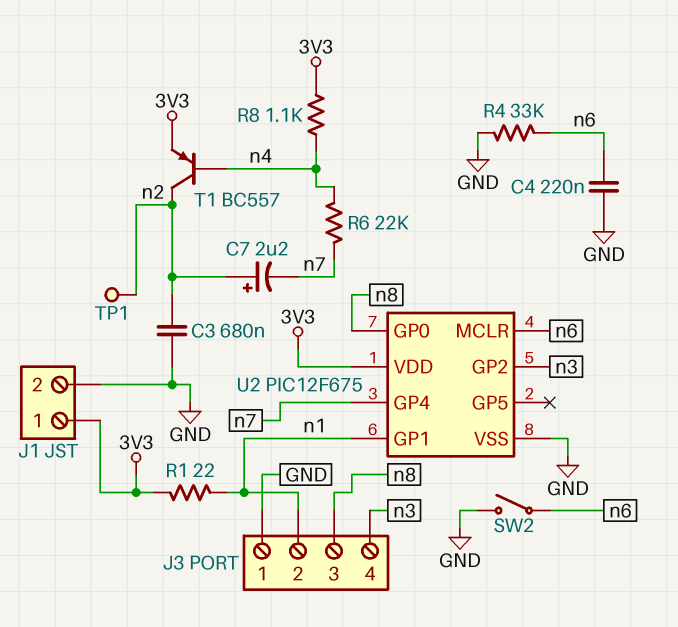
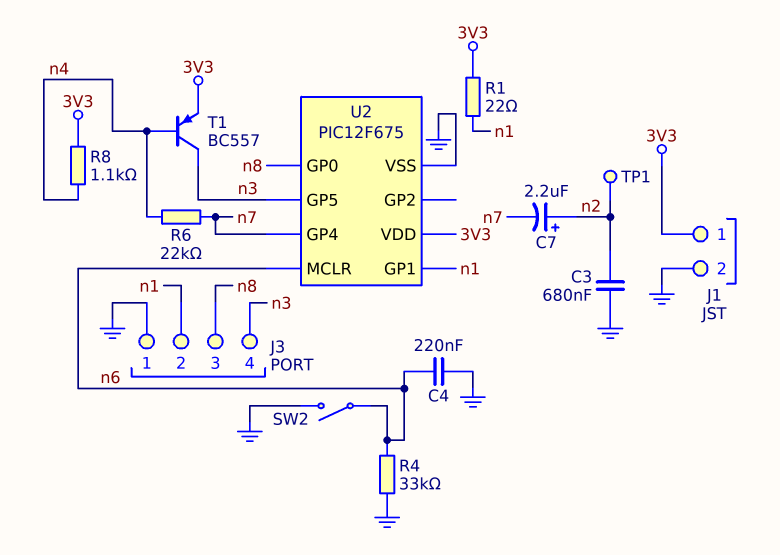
T1: PNP BC557 (B n4, C n2, E 3V3) -> PNP BC557 (B n4, C n3, E 3V3)
U2 pin GP2: n3 -> none
U2 pin GP5: none -> n3

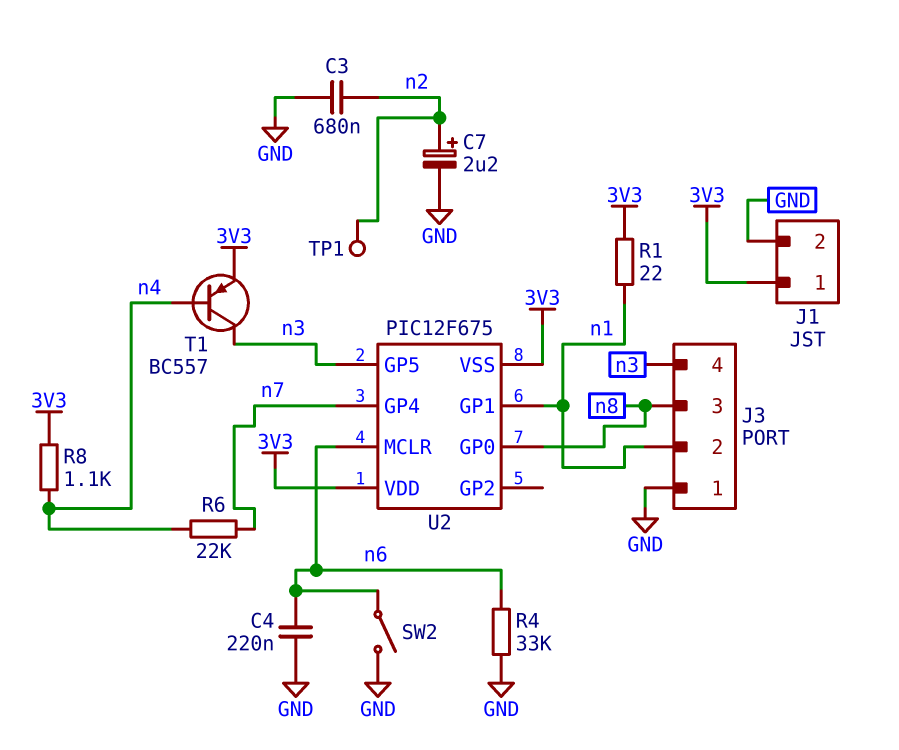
C7: 2.2uF (plus n2, minus n7) -> 2.2uF (plus n2, minus GND)
U2 pin VSS: GND -> 3V3

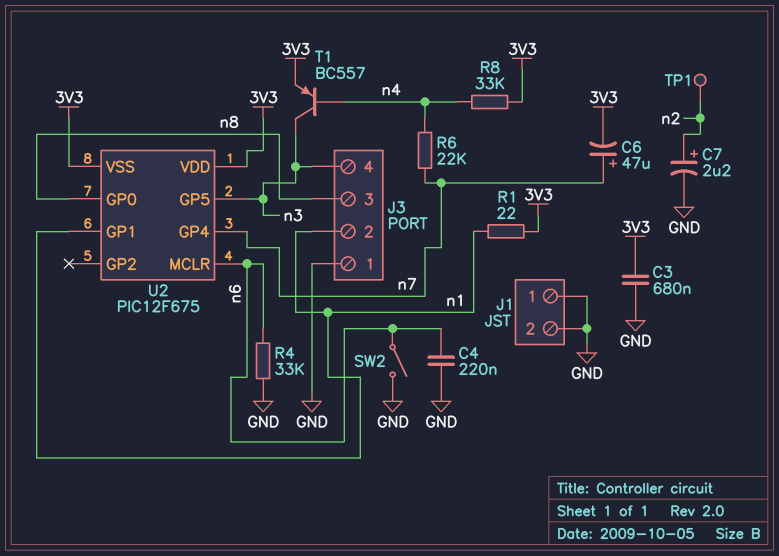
C3: 680nF (GND, n2) -> 680nF (3V3, GND)
C6: none -> 47uF (plus n7, minus 3V3)
J1 pin 1: 3V3 -> GND
R8: 1.1k (3V3, n4) -> 33k (3V3, n4)

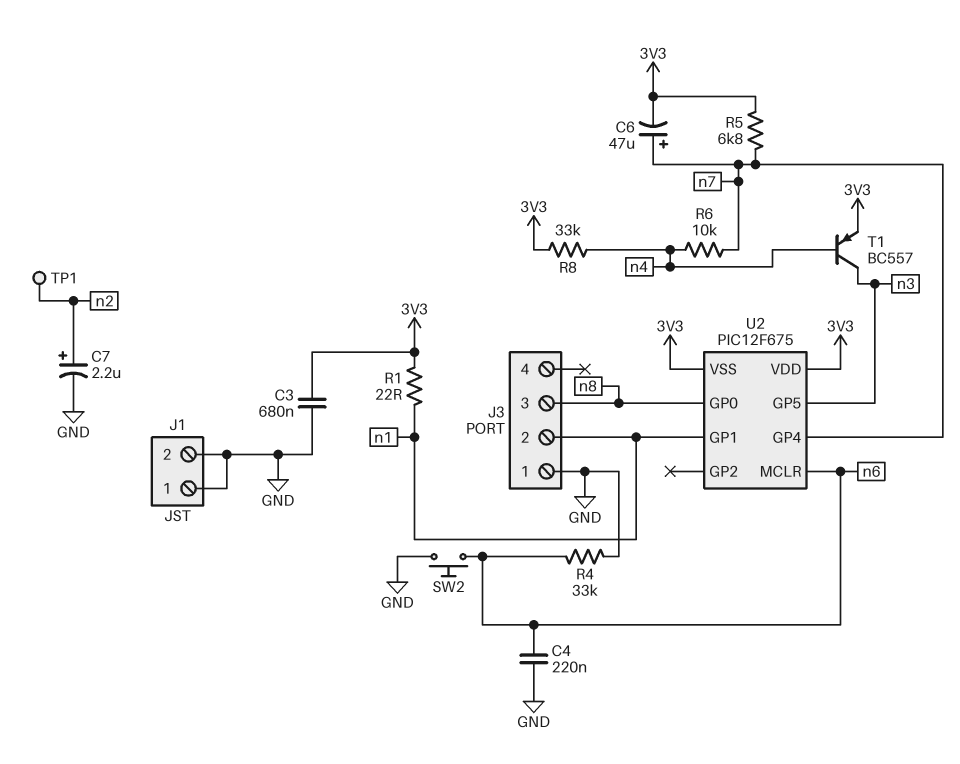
J3 pin 4: n3 -> none
R5: none -> 6.8k (3V3, n7)
R6: 22k (n4, n7) -> 10k (n4, n7)
SW2: switch (GND, n6) -> button (GND, n6)

